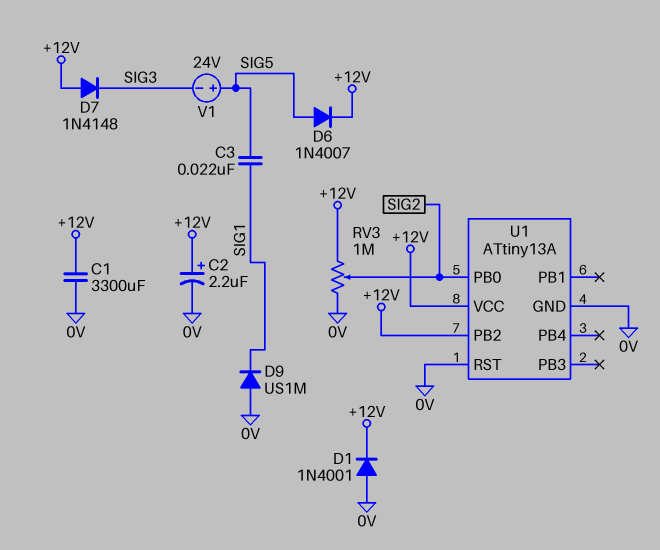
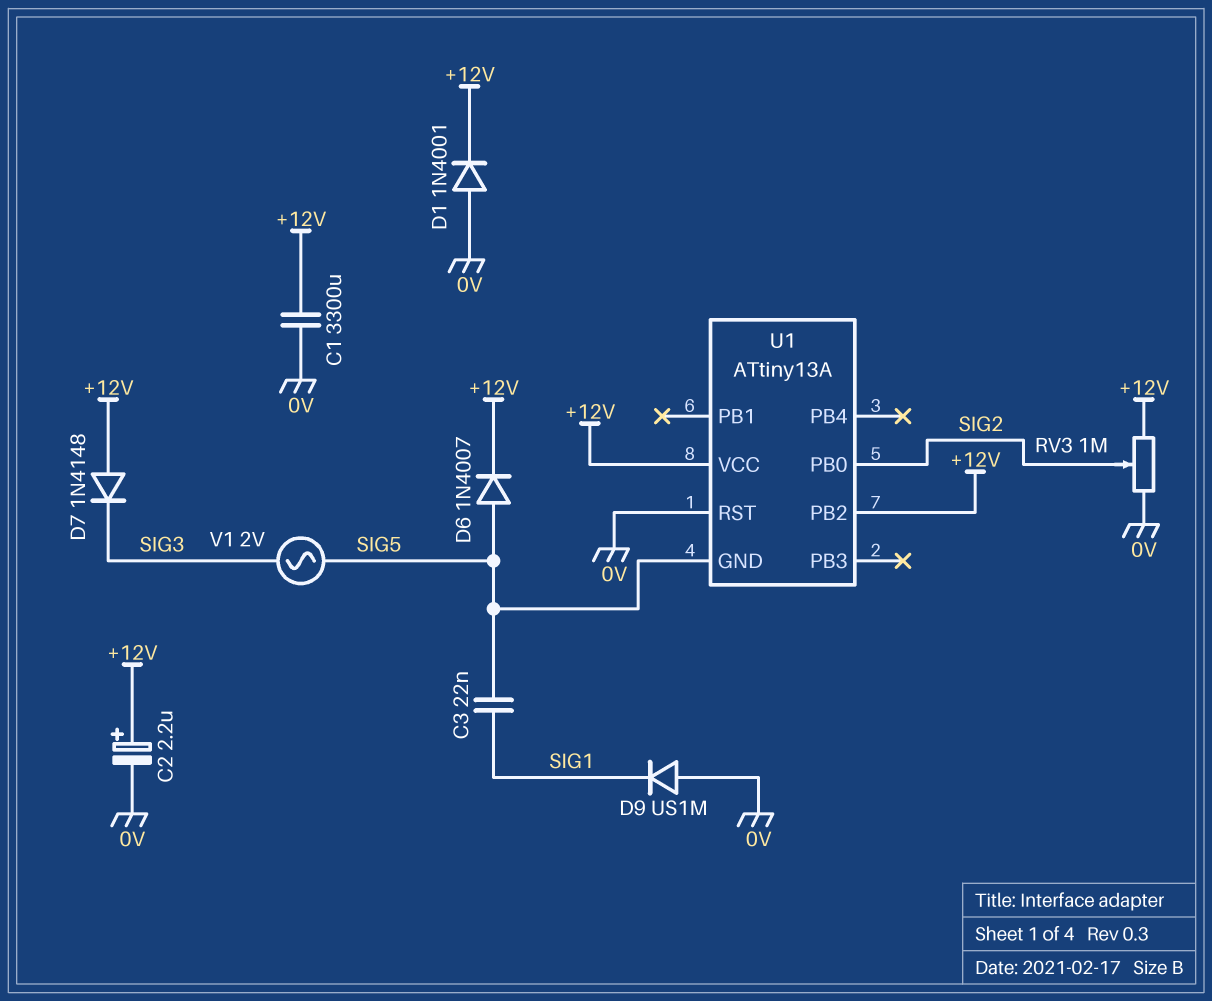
U1 pin GND: 0V -> SIG5
V1: 24V (plus SIG5, minus SIG3) -> AC 2V (SIG3, SIG5)

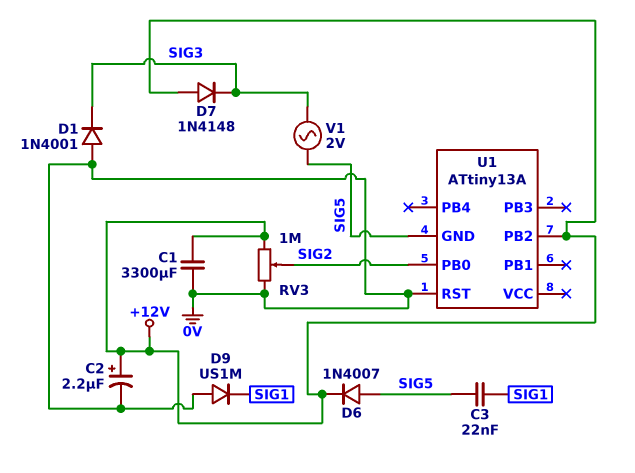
D1: diode 1N4001 (A 0V, K +12V) -> diode 1N4001 (A 0V, K SIG3)
U1 pin VCC: +12V -> none

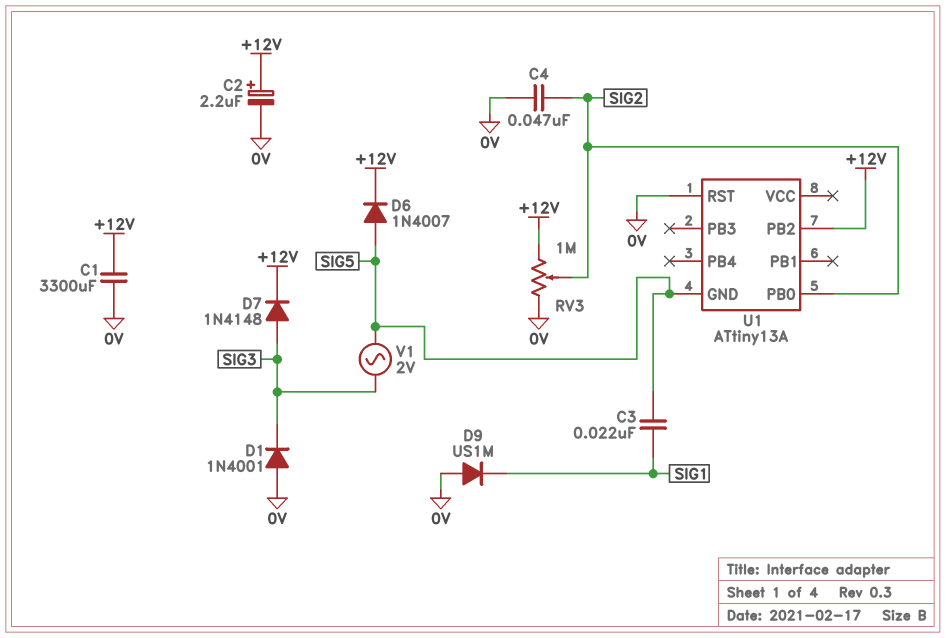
C4: none -> 47nF (0V, SIG2)
D7: diode 1N4148 (A +12V, K SIG3) -> diode 1N4148 (A SIG3, K +12V)

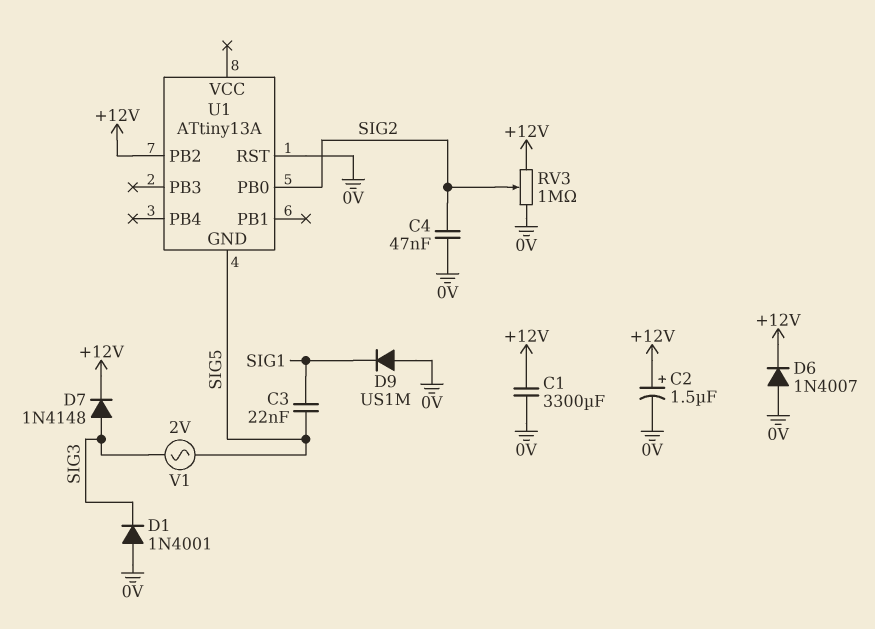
C2: 2.2uF (plus +12V, minus 0V) -> 1.5uF (plus +12V, minus 0V)
D6: diode 1N4007 (A SIG5, K +12V) -> diode 1N4007 (A 0V, K +12V)

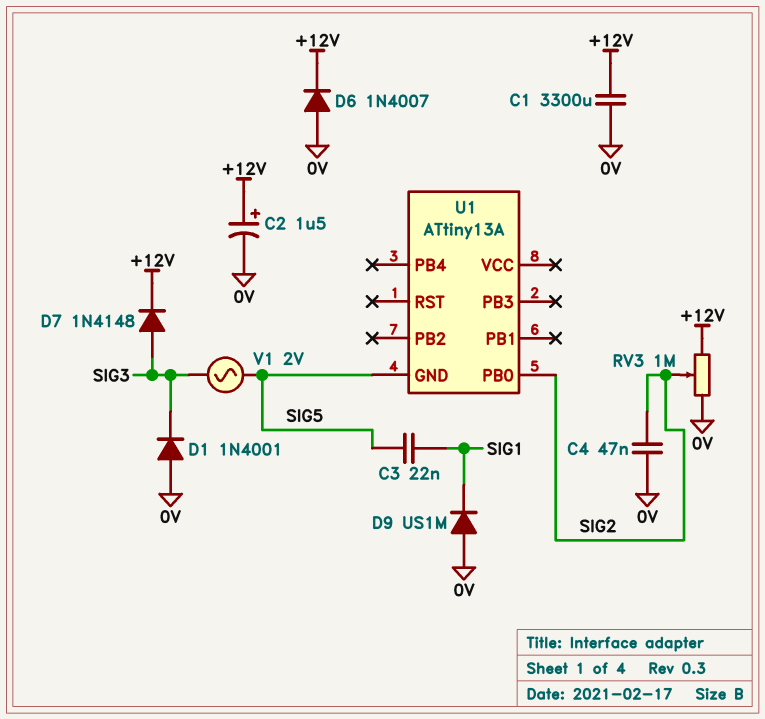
U1 pin PB2: +12V -> none
U1 pin RST: 0V -> none

